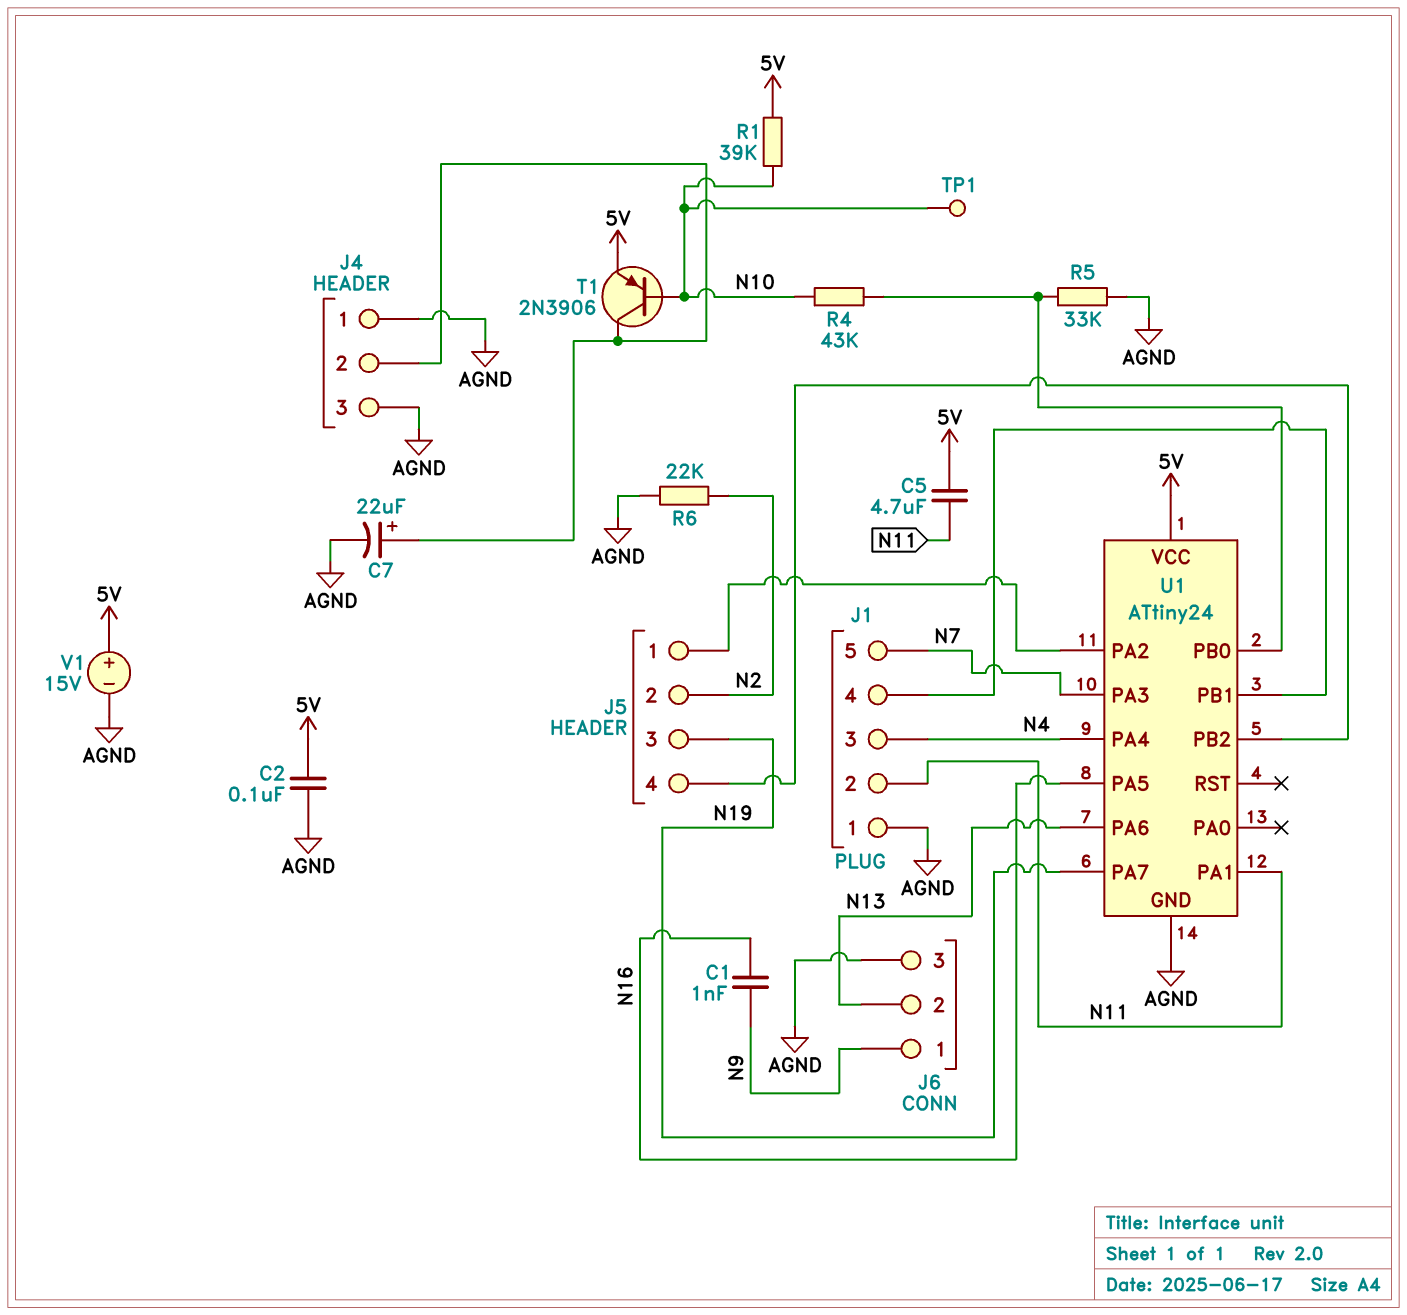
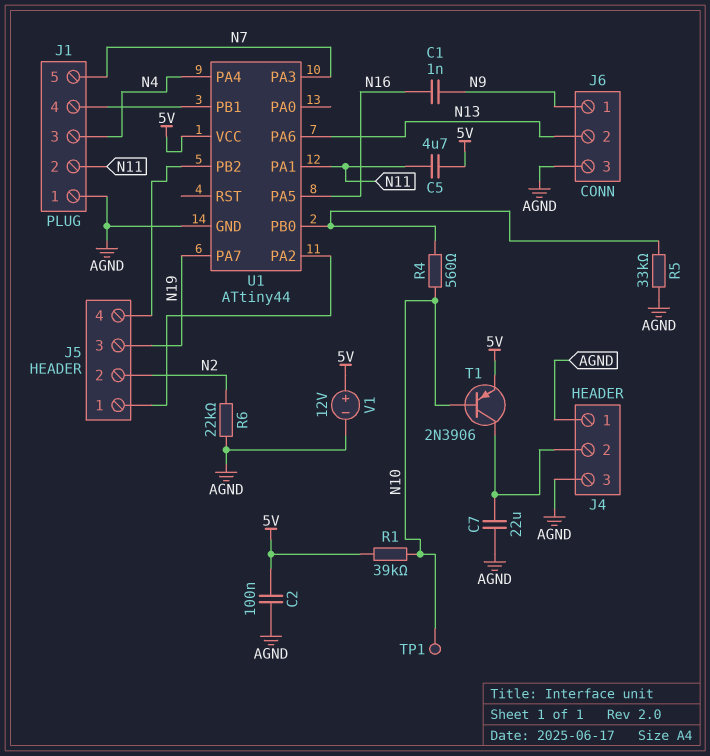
C7: 22uF (plus J4/2, minus AGND) -> 22uF (AGND, J4/2)
R4: 43k (N10, U1/PB0) -> 560 (N10, U1/PB0)
U1: ATtiny24 -> ATtiny44
V1: 15V (plus 5V, minus AGND) -> 12V (plus 5V, minus AGND)

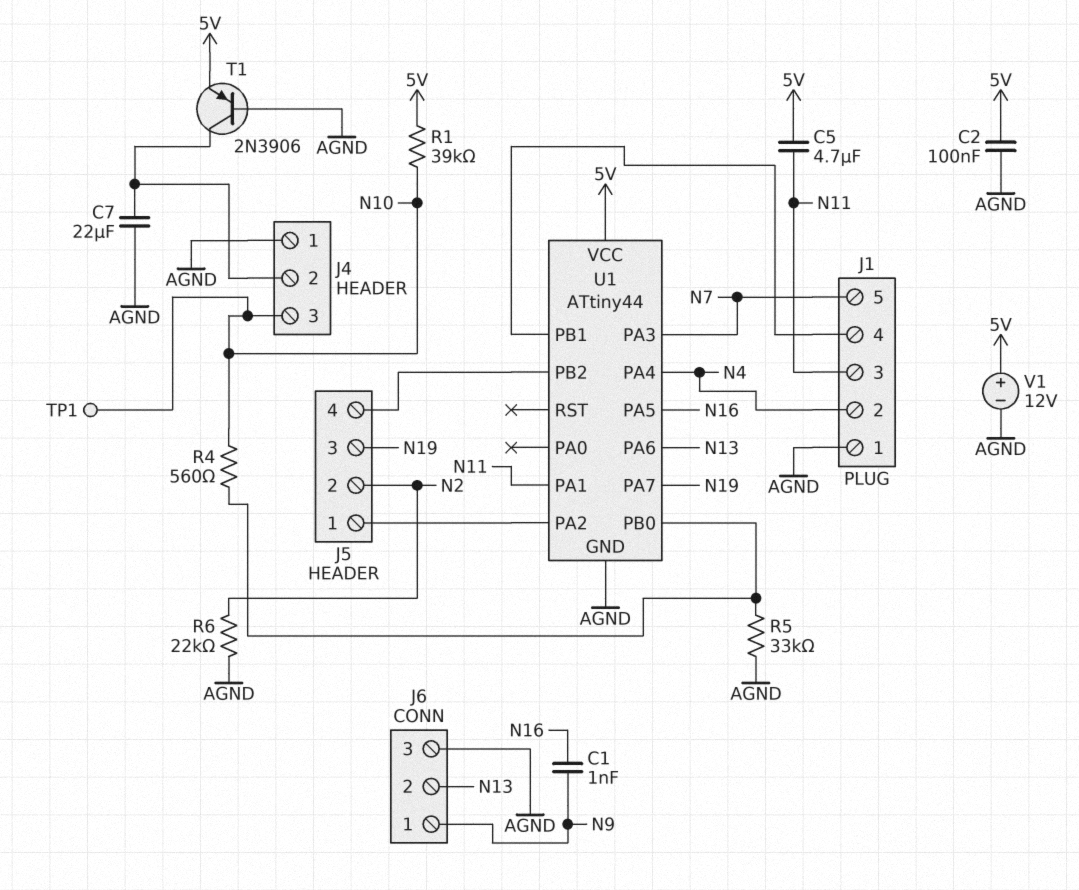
J1 pin 2: N11 -> N4
J1 pin 3: N4 -> N11
J4 pin 3: AGND -> N10
T1: PNP 2N3906 (B N10, C J4/2, E 5V) -> PNP 2N3906 (B AGND, C J4/2, E 5V)

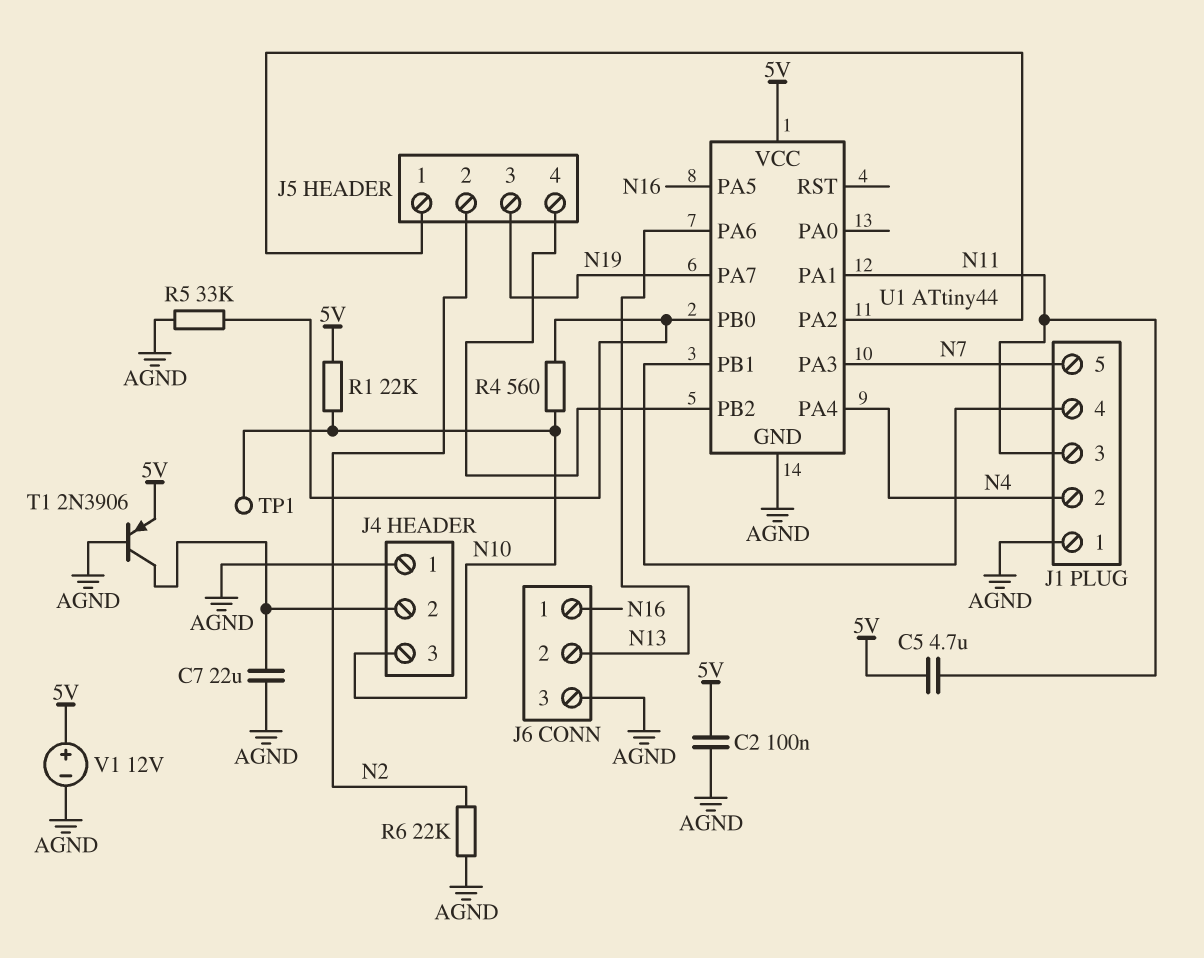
C1: 1nF (N9, N16) -> none
J6 pin 1: N9 -> N16
R1: 39k (5V, N10) -> 22k (5V, N10)

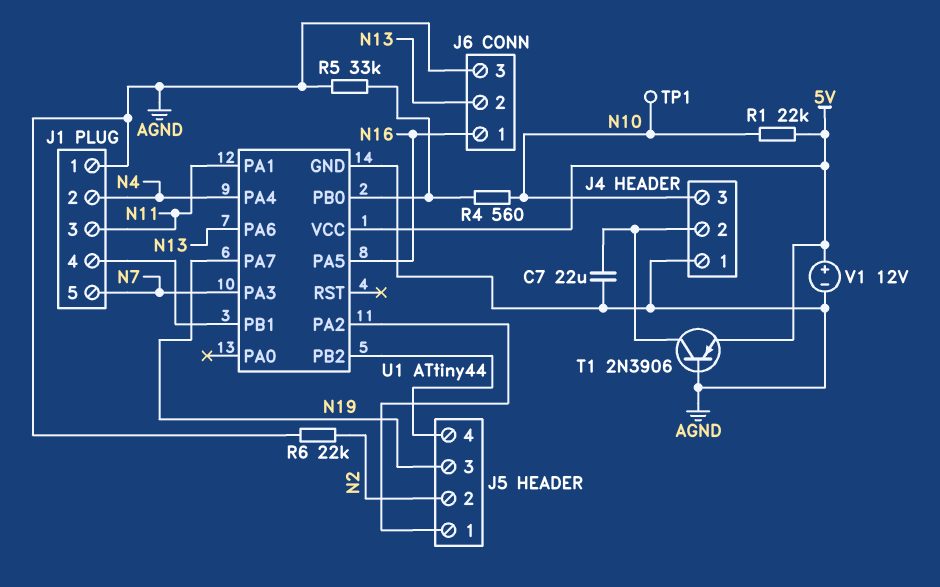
C2: 100nF (5V, AGND) -> none
C5: 4.7uF (5V, N11) -> none

